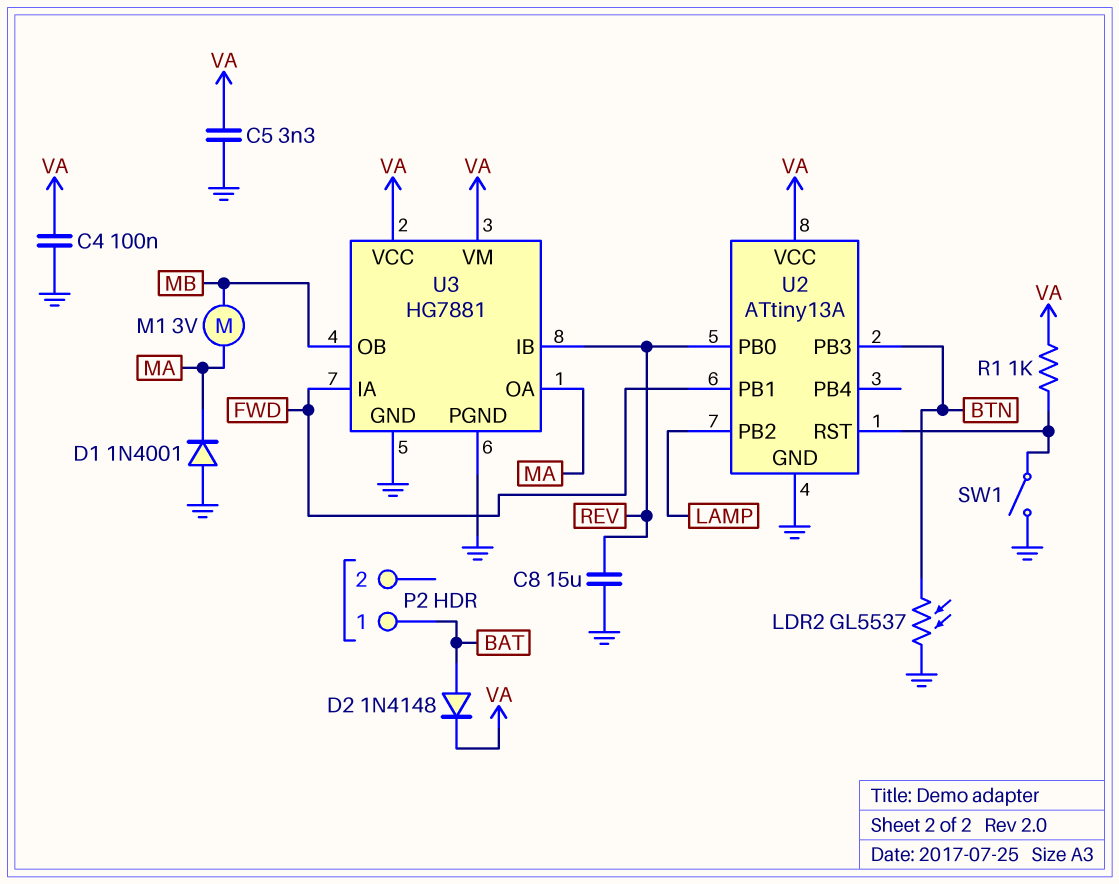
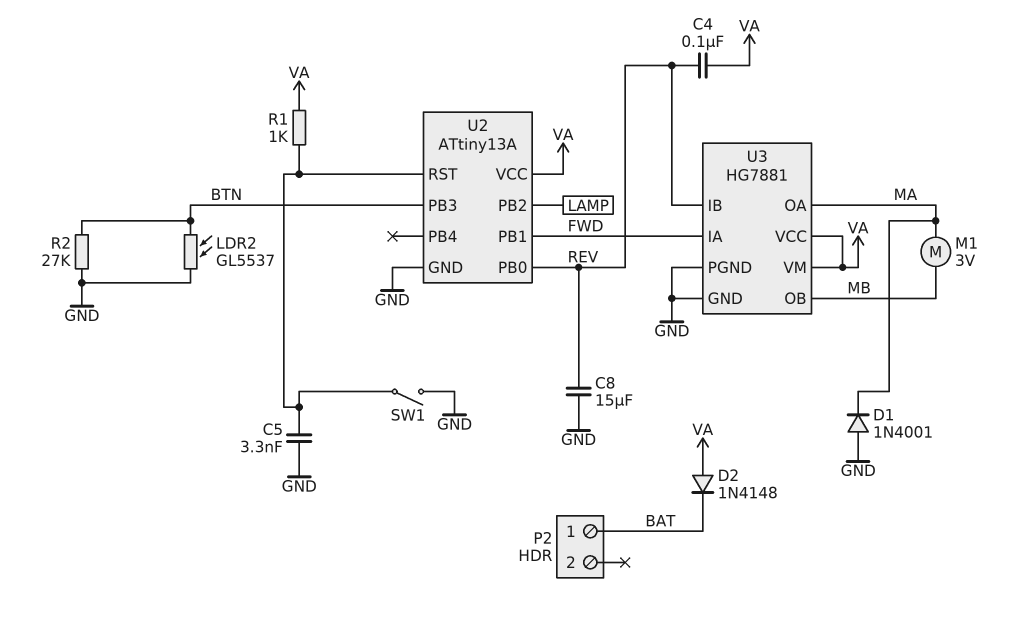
C4: 100nF (GND, VA) -> 100nF (REV, VA)
C5: 3.3nF (GND, VA) -> 3.3nF (GND, U2/RST)
D2: diode 1N4148 (A BAT, K VA) -> diode 1N4148 (A VA, K BAT)
R2: none -> 27k (BTN, GND)

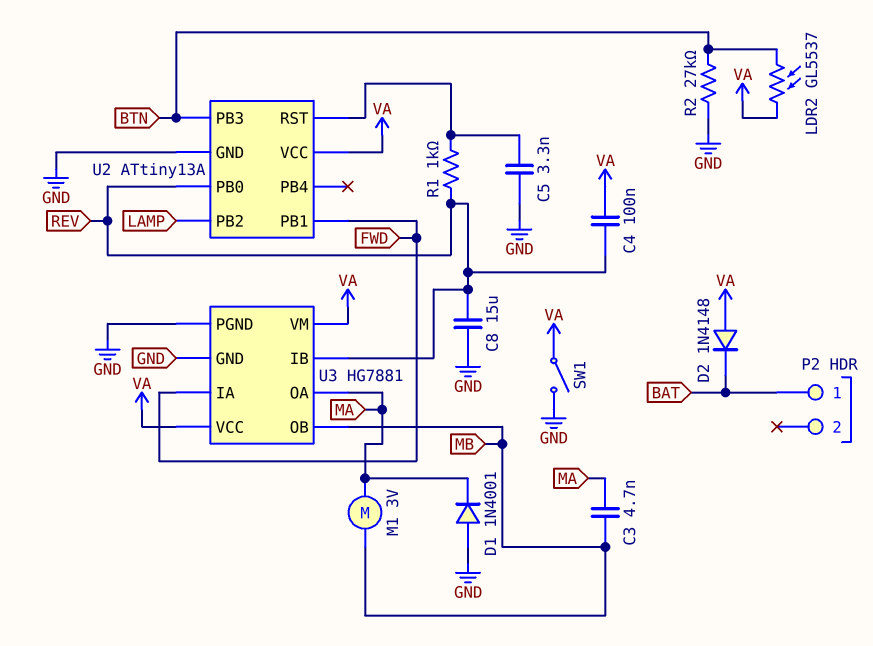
C3: none -> 4.7nF (MA, MB)
LDR2: GL5537 (BTN, GND) -> GL5537 (BTN, VA)
R1: 1k (U2/RST, VA) -> 1k (REV, U2/RST)
SW1: switch (GND, U2/RST) -> switch (GND, VA)

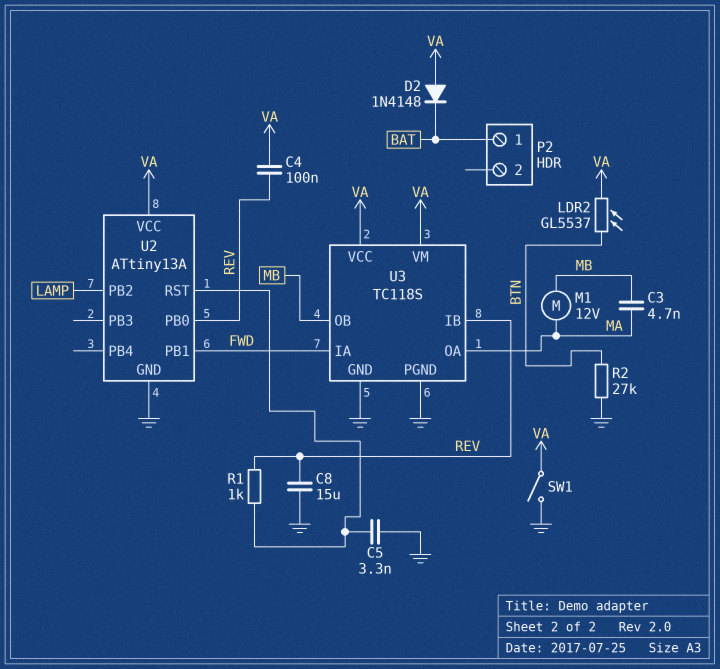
D1: diode 1N4001 (A GND, K MA) -> none
M1: motor 3V (MA, MB) -> motor 12V (MA, MB)
U2 pin PB3: BTN -> none
U3: HG7881 -> TC118S

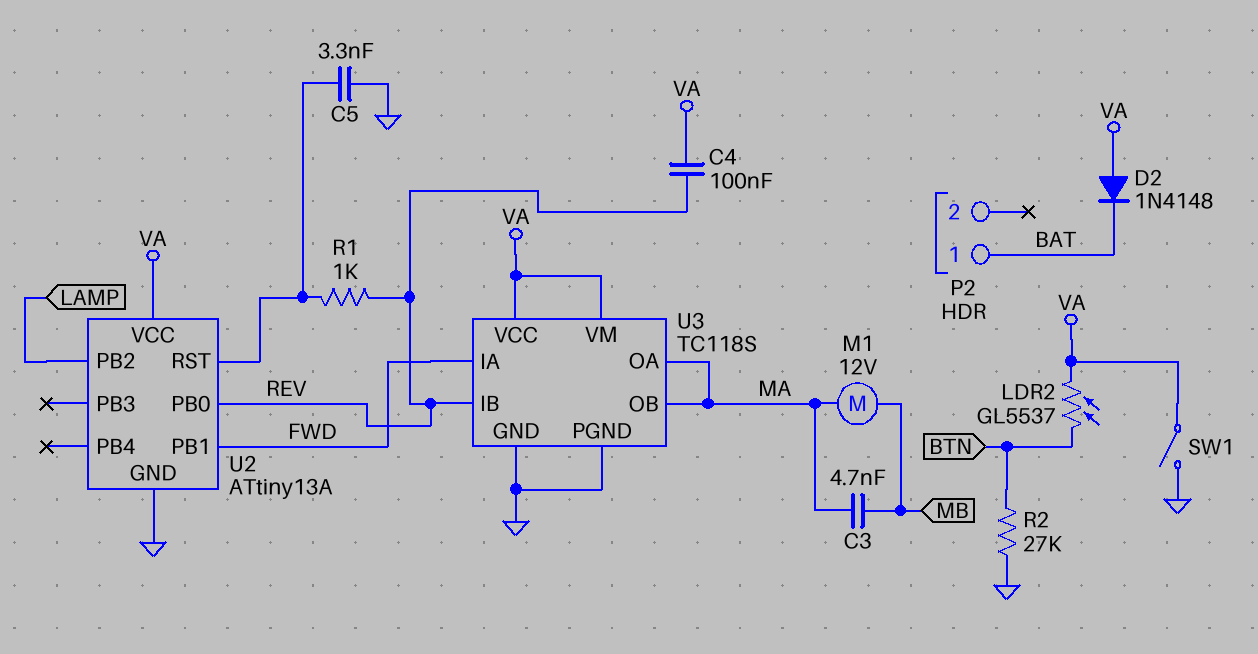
C8: 15uF (GND, REV) -> none
U3 pin OB: MB -> MA

